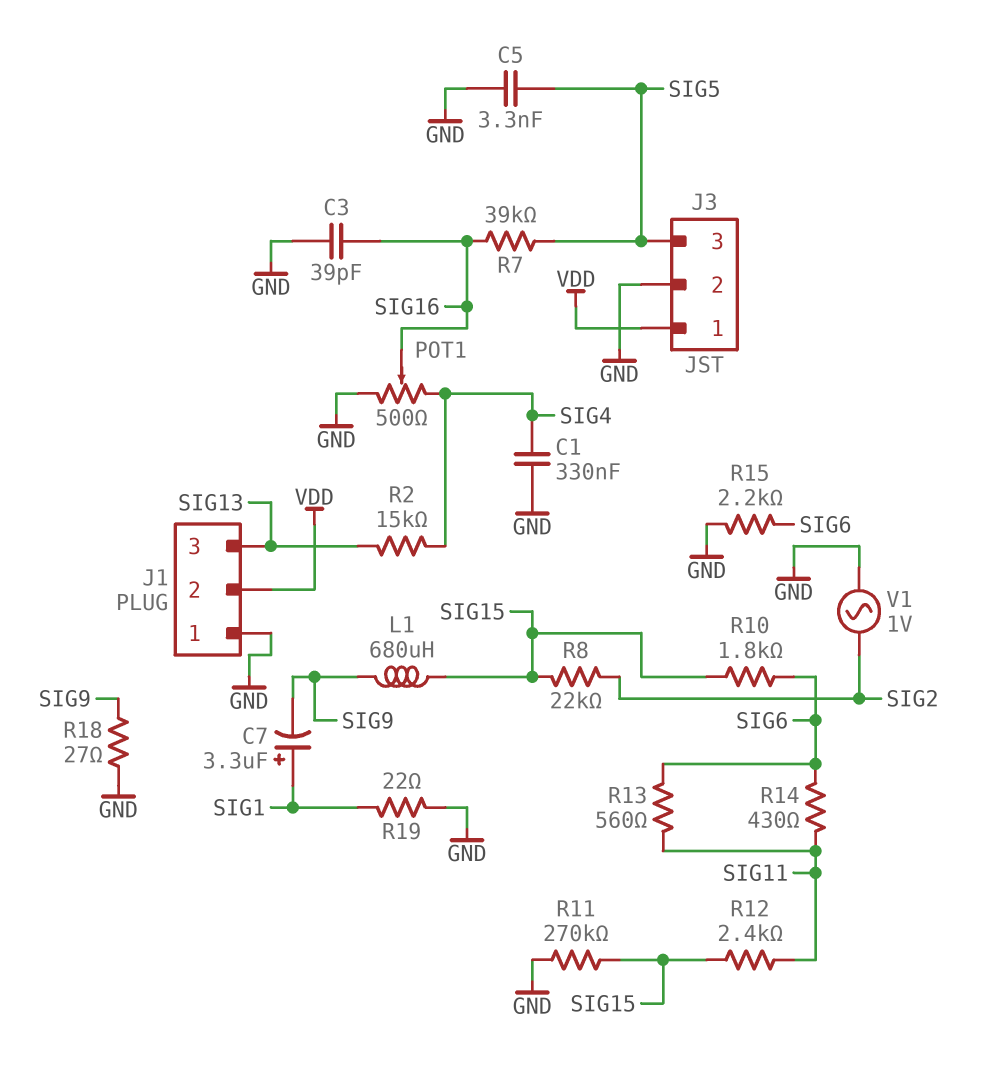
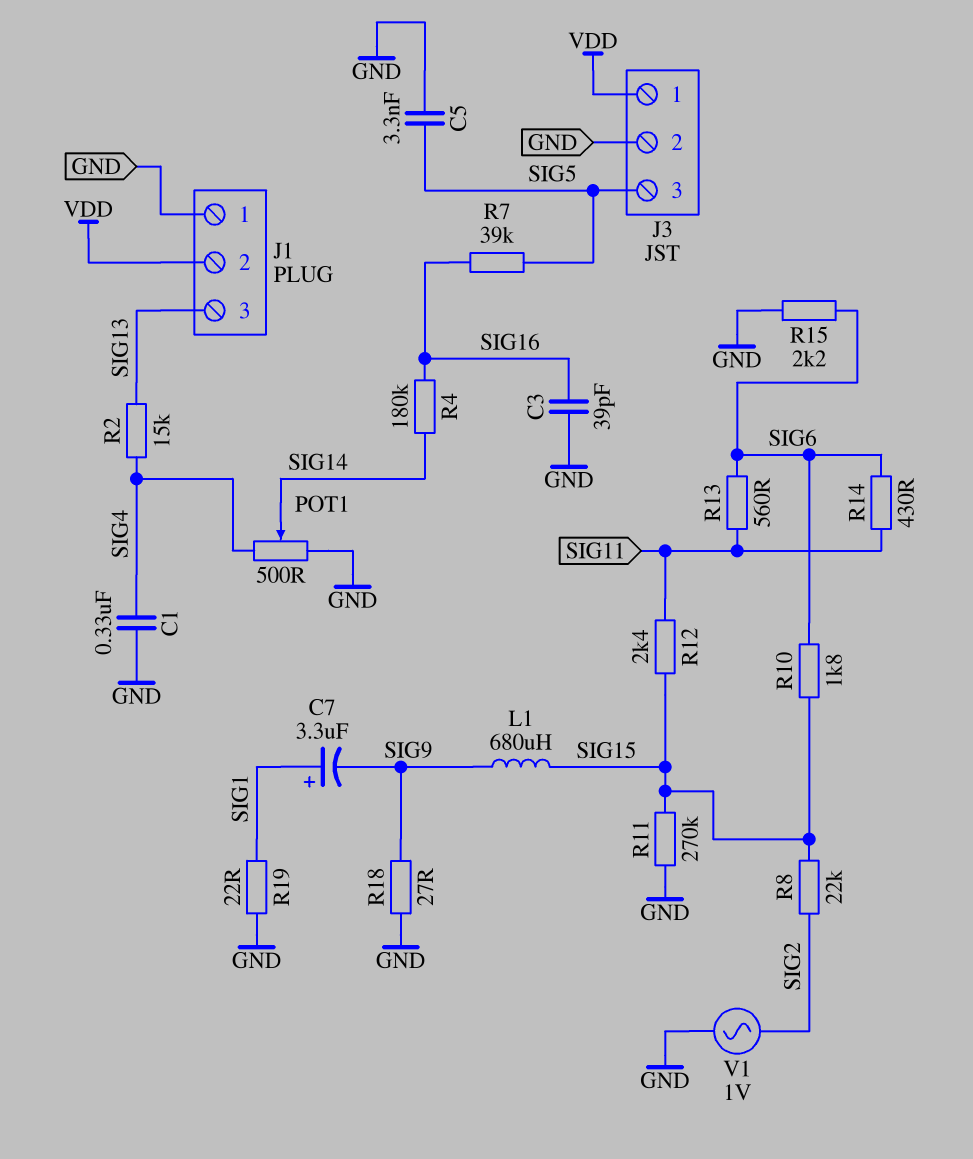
POT1: 500 (GND, SIG4, wiper SIG16) -> 500 (GND, SIG4, wiper SIG14)
R4: none -> 180k (SIG14, SIG16)

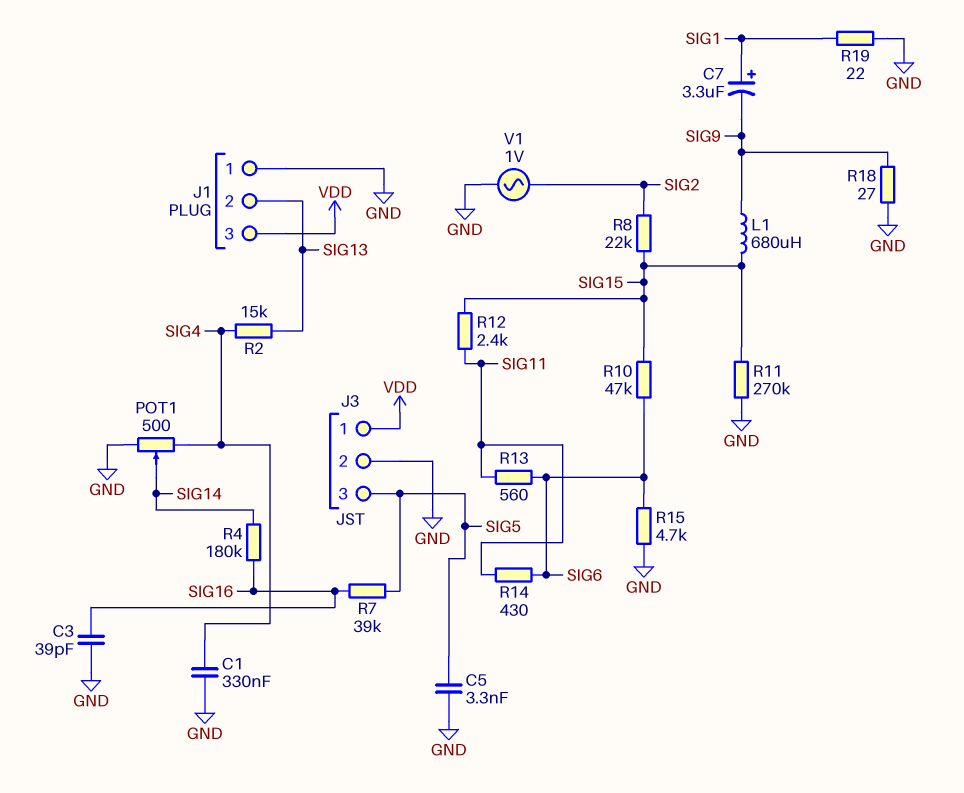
J1 pin 2: VDD -> SIG13
J1 pin 3: SIG13 -> VDD
R10: 1.8k (SIG6, SIG15) -> 47k (SIG6, SIG15)
R15: 2.2k (GND, SIG6) -> 4.7k (GND, SIG6)

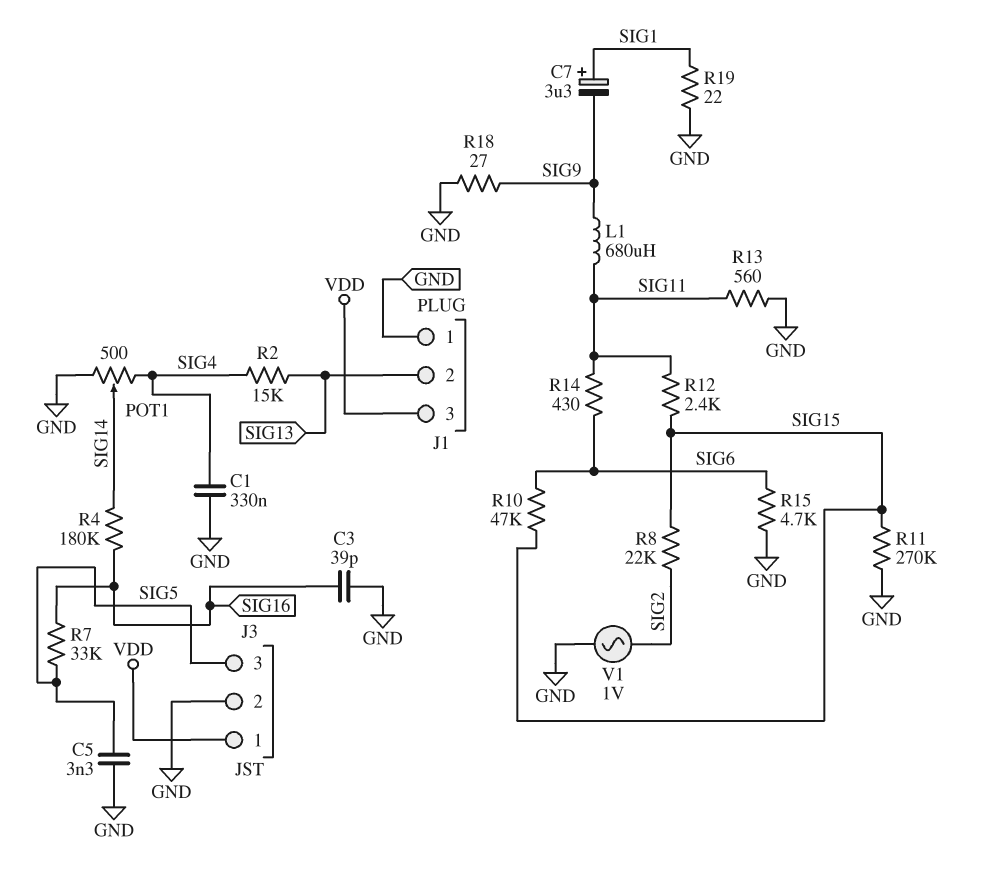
L1: 680uH (SIG9, SIG15) -> 680uH (SIG9, SIG11)
R7: 39k (SIG5, SIG16) -> 33k (SIG5, SIG16)
R13: 560 (SIG6, SIG11) -> 560 (GND, SIG11)

